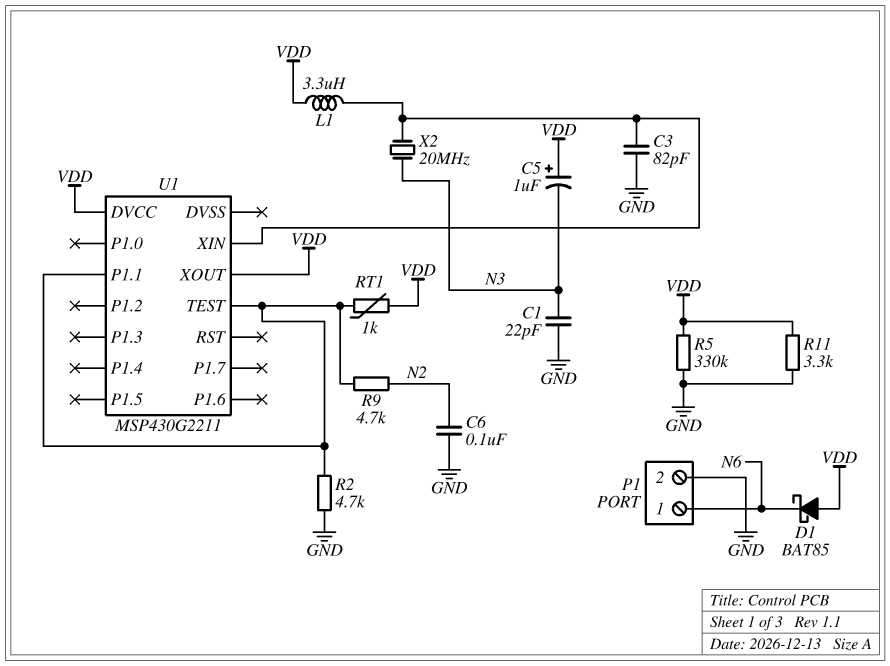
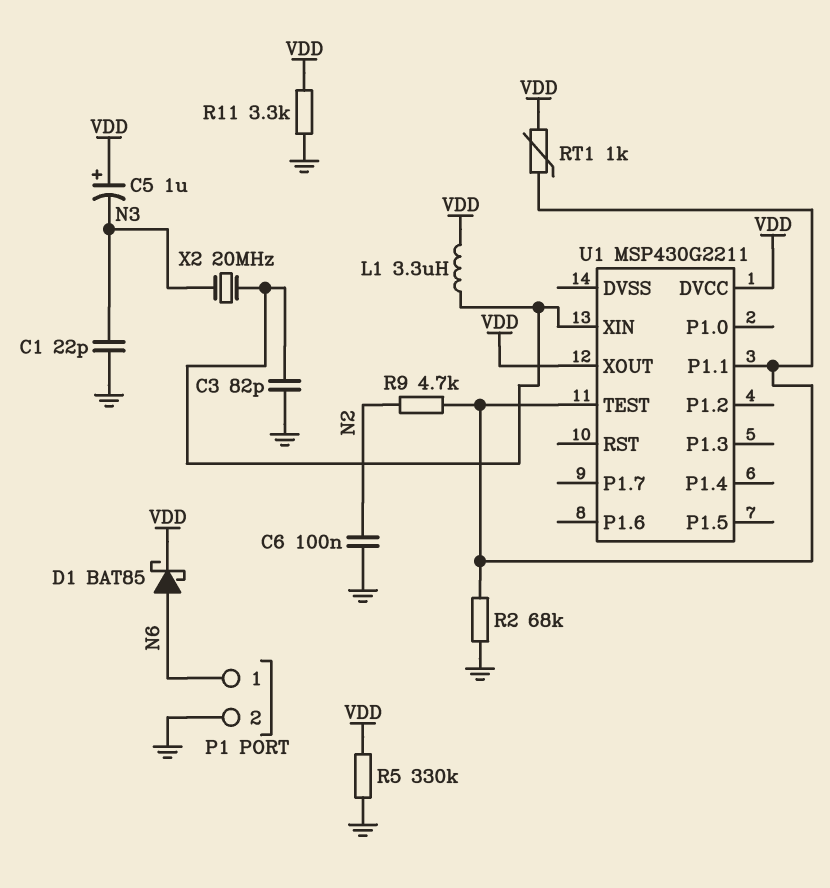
D1: schottky BAT85 (A VDD, K N6) -> schottky BAT85 (A N6, K VDD)
R2: 4.7k (GND, U1/P1.1) -> 68k (GND, U1/P1.1)

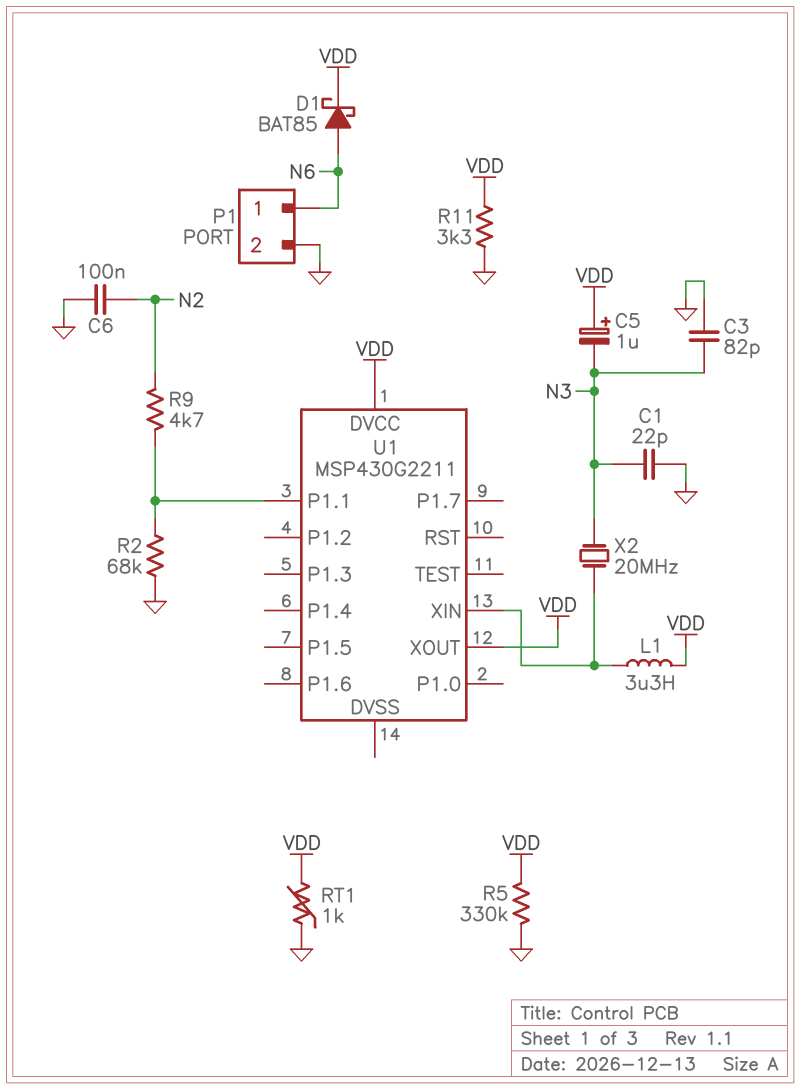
C3: 82pF (GND, U1/XIN) -> 82pF (GND, N3)
RT1: 1k (U1/P1.1, VDD) -> 1k (GND, VDD)
U1 pin TEST: U1/P1.1 -> none

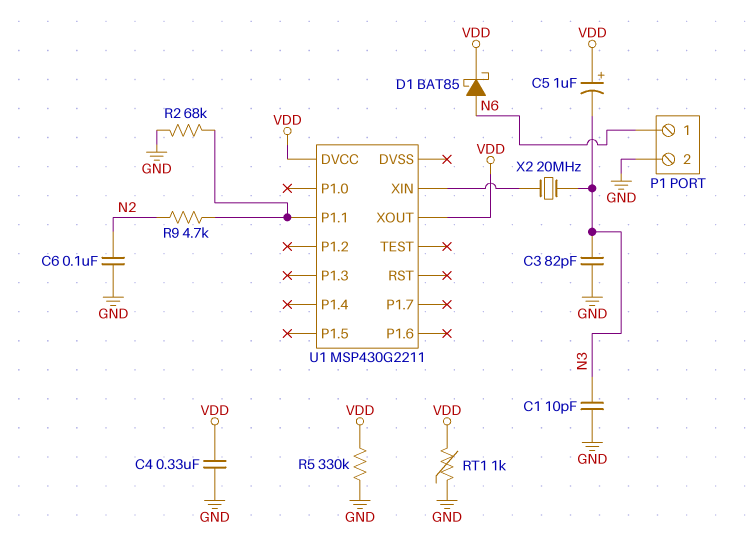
C1: 22pF (GND, N3) -> 10pF (GND, N3)
C4: none -> 330nF (GND, VDD)
L1: 3.3uH (U1/XIN, VDD) -> none
R11: 3.3k (GND, VDD) -> none

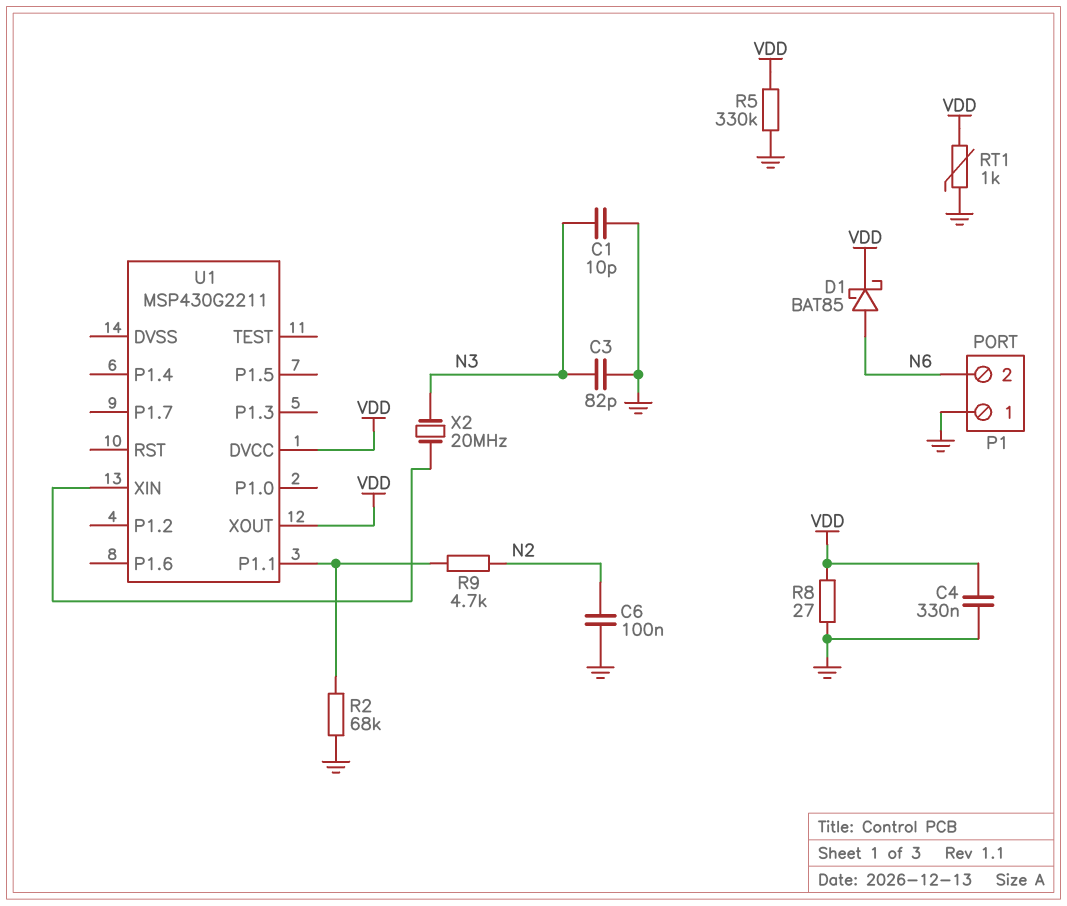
C5: 1uF (plus VDD, minus N3) -> none
P1 pin 1: N6 -> GND
P1 pin 2: GND -> N6
R8: none -> 27 (GND, VDD)

